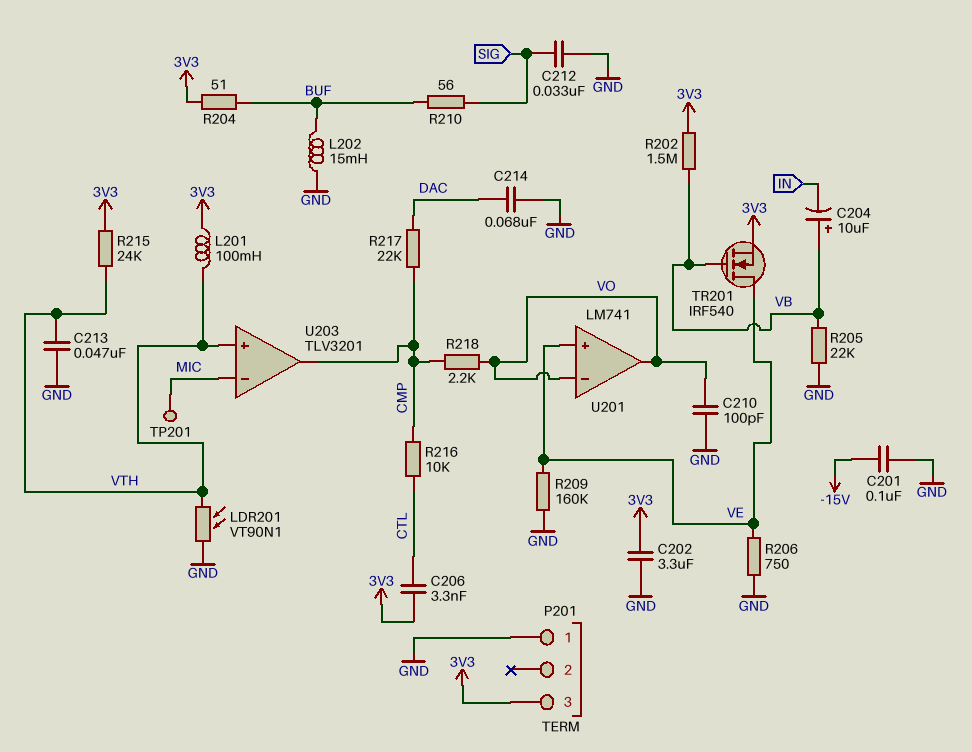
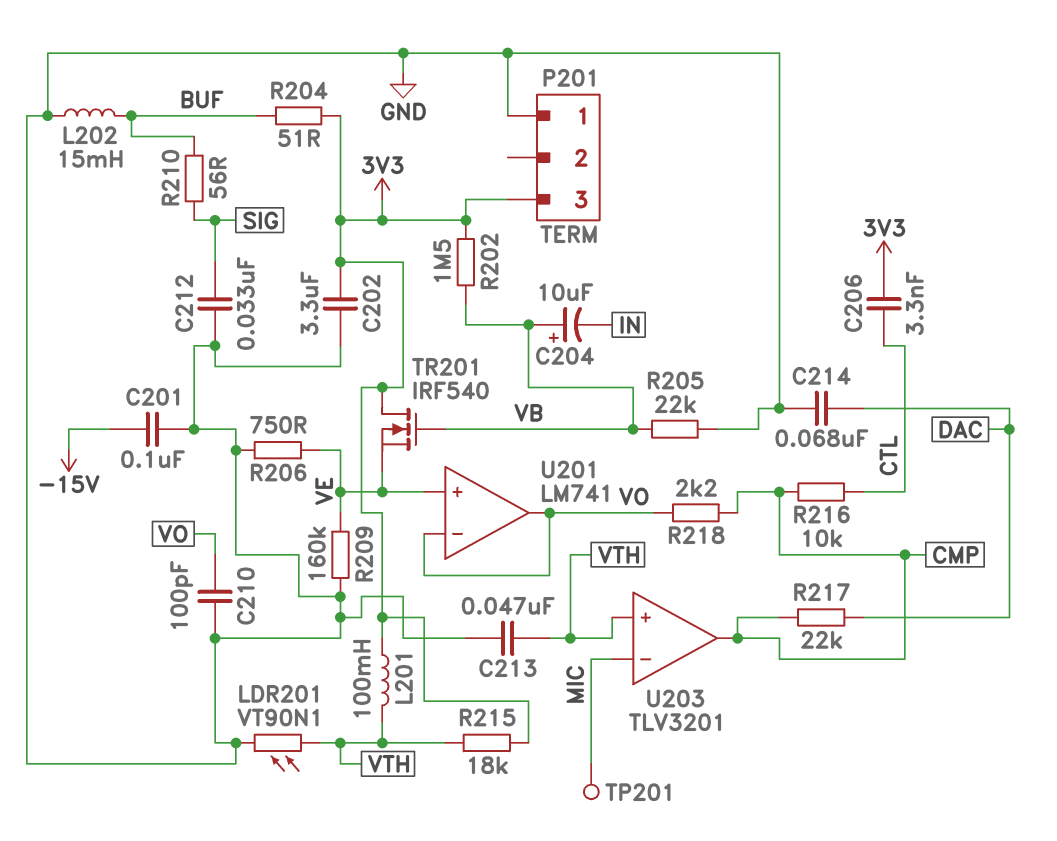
R215: 24k (3V3, VTH) -> 18k (3V3, VTH)
TR201: NMOS IRF540 (G VB, D VE, S 3V3) -> NMOS IRF540 (G VB, D 3V3, S VE)

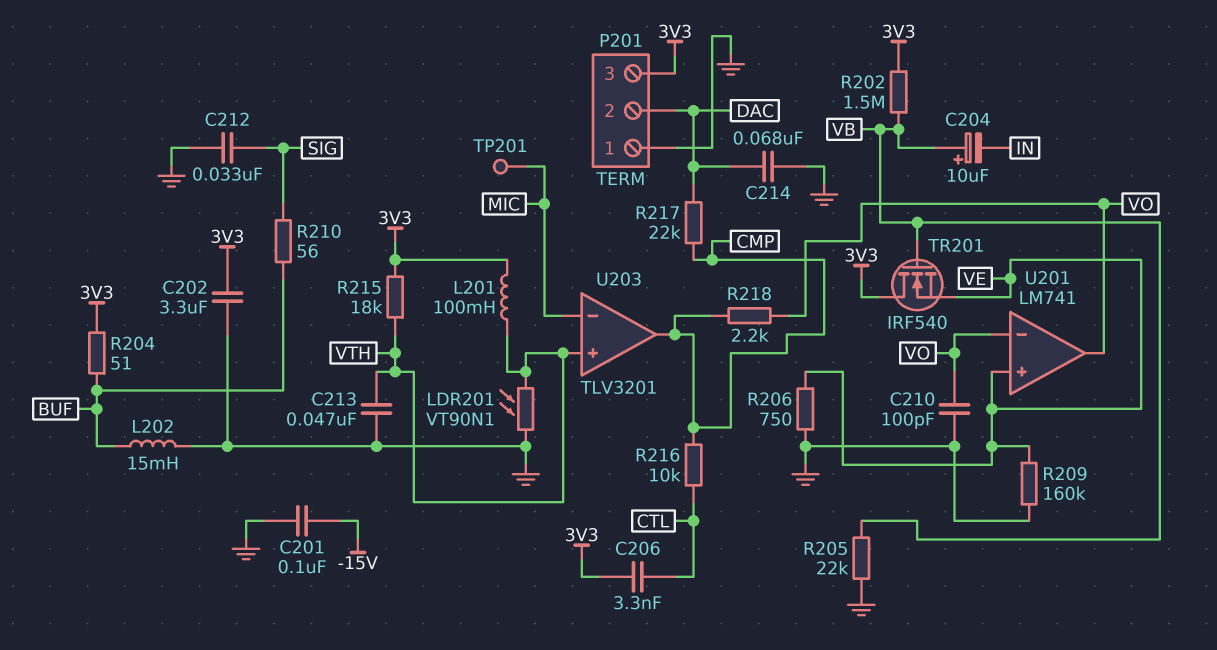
P201 pin 2: none -> DAC

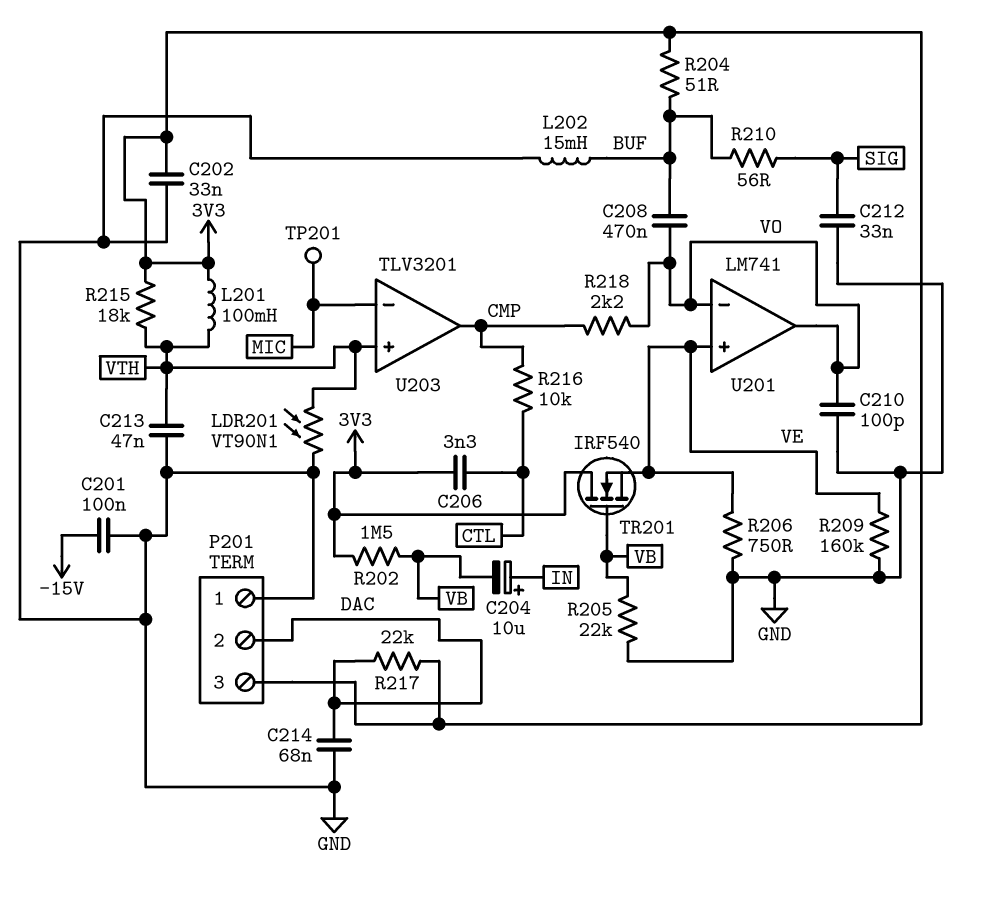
C202: 3.3uF (3V3, GND) -> 33nF (3V3, GND)
C204: 10uF (plus VB, minus IN) -> 10uF (plus IN, minus VB)
C208: none -> 470nF (BUF, VO)
R217: 22k (CMP, DAC) -> 22k (3V3, DAC)

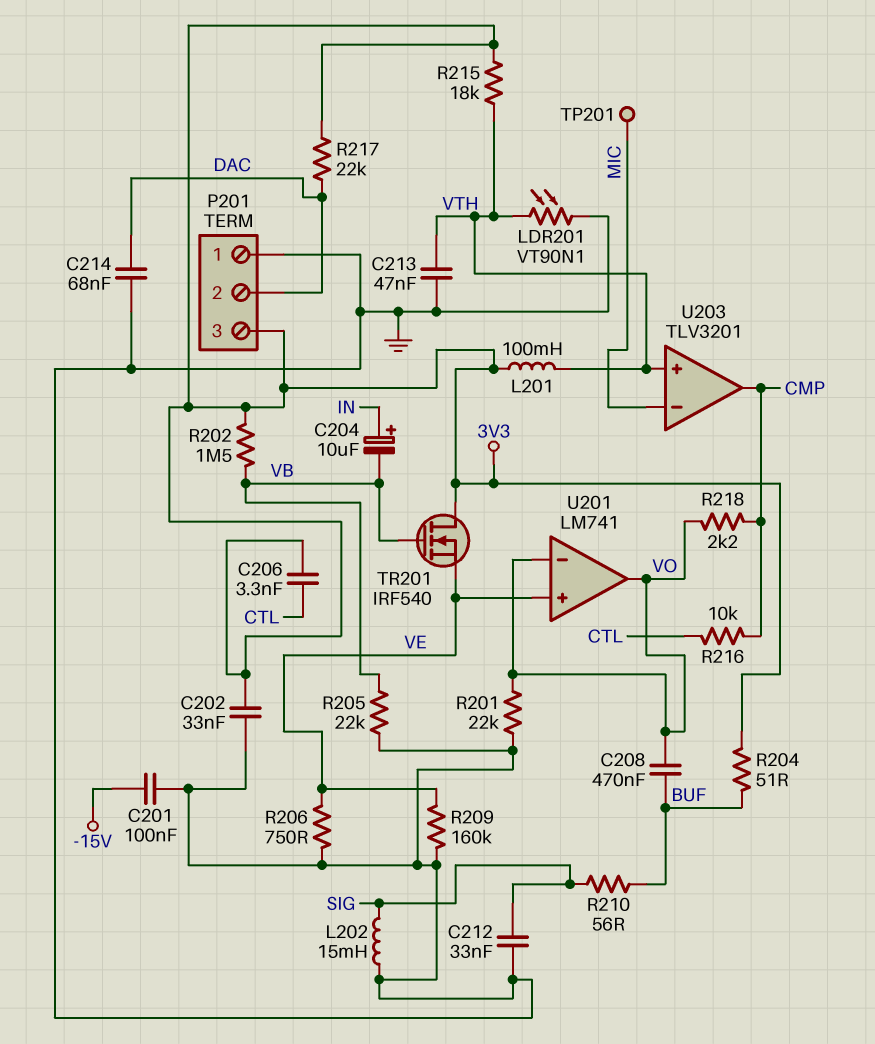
C210: 100pF (GND, VO) -> none
L202: 15mH (BUF, GND) -> 15mH (GND, SIG)
R201: none -> 22k (GND, VO)

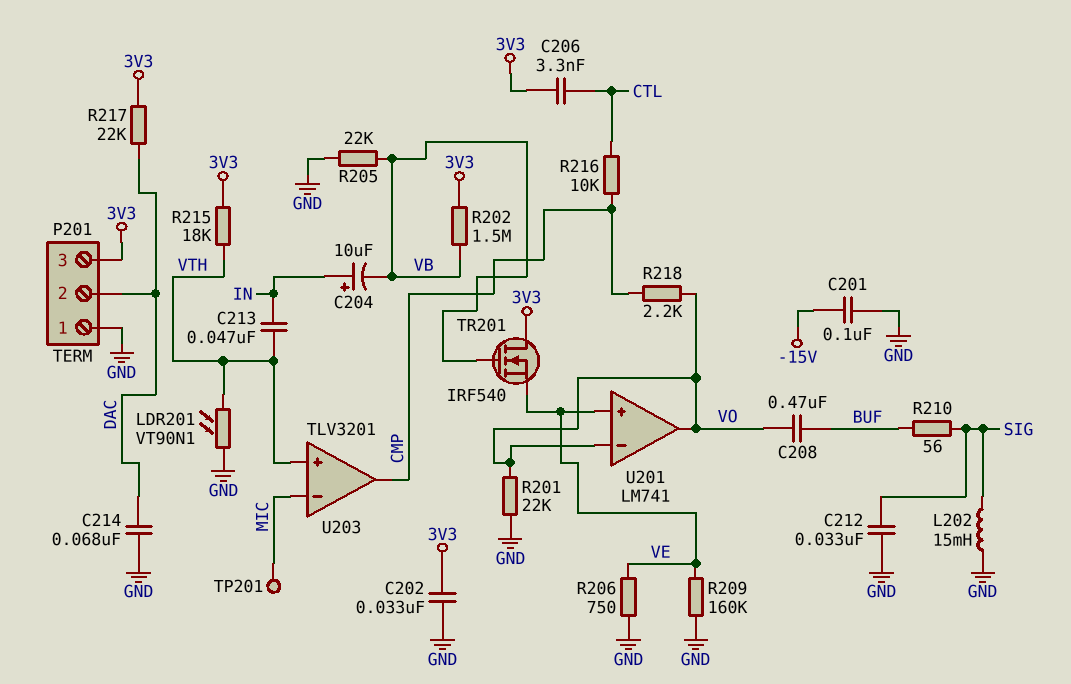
C213: 47nF (GND, VTH) -> 47nF (IN, VTH)
L201: 100mH (3V3, VTH) -> none
R204: 51 (3V3, BUF) -> none

